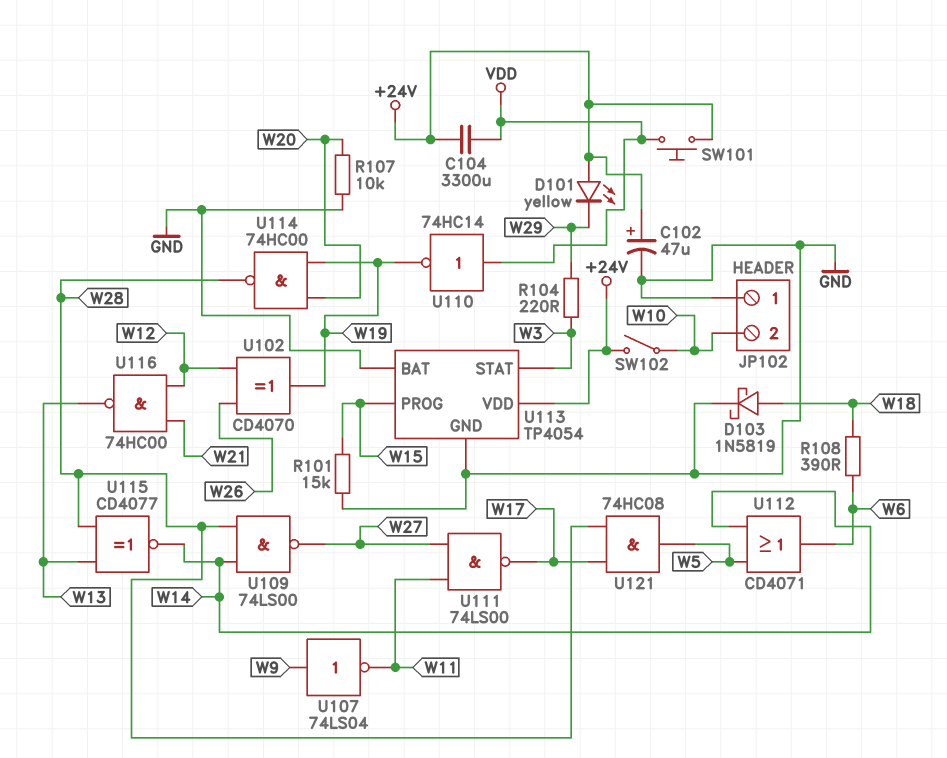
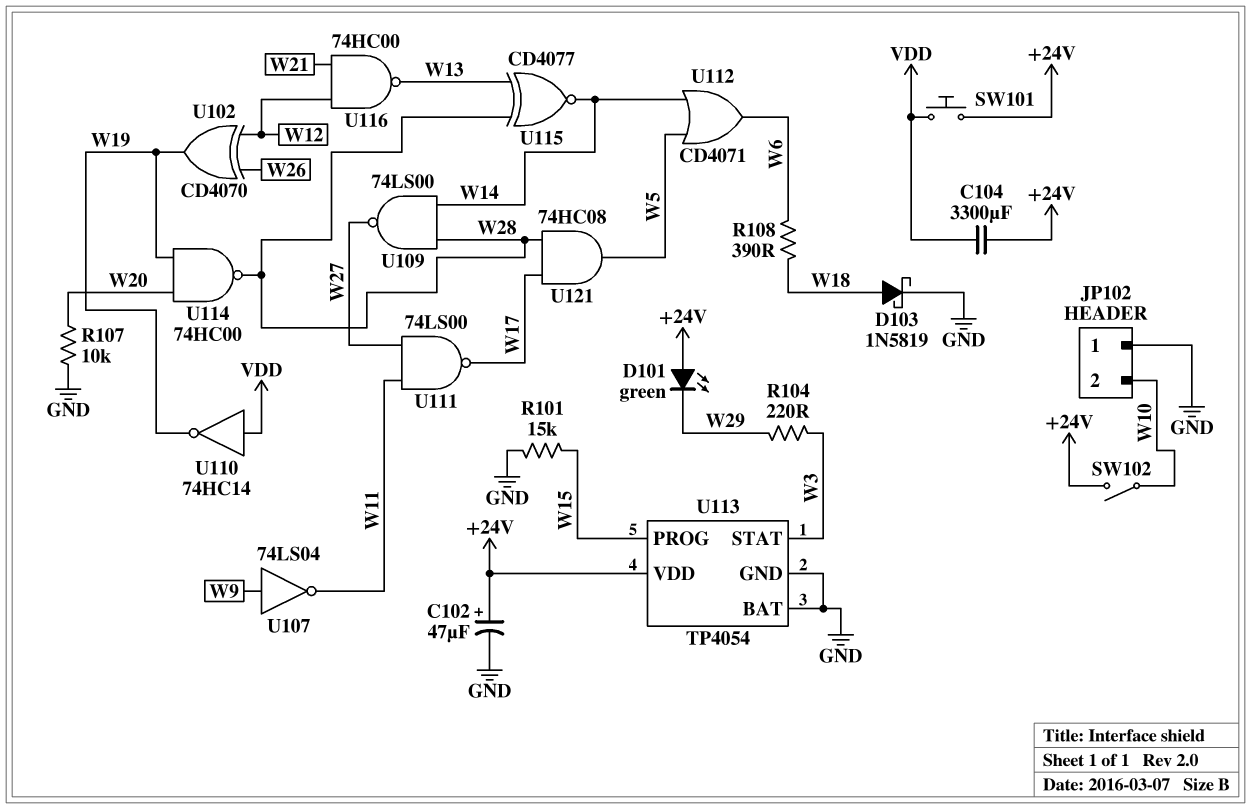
D101: LED yellow (A +24V, K W29) -> LED green (A +24V, K W29)

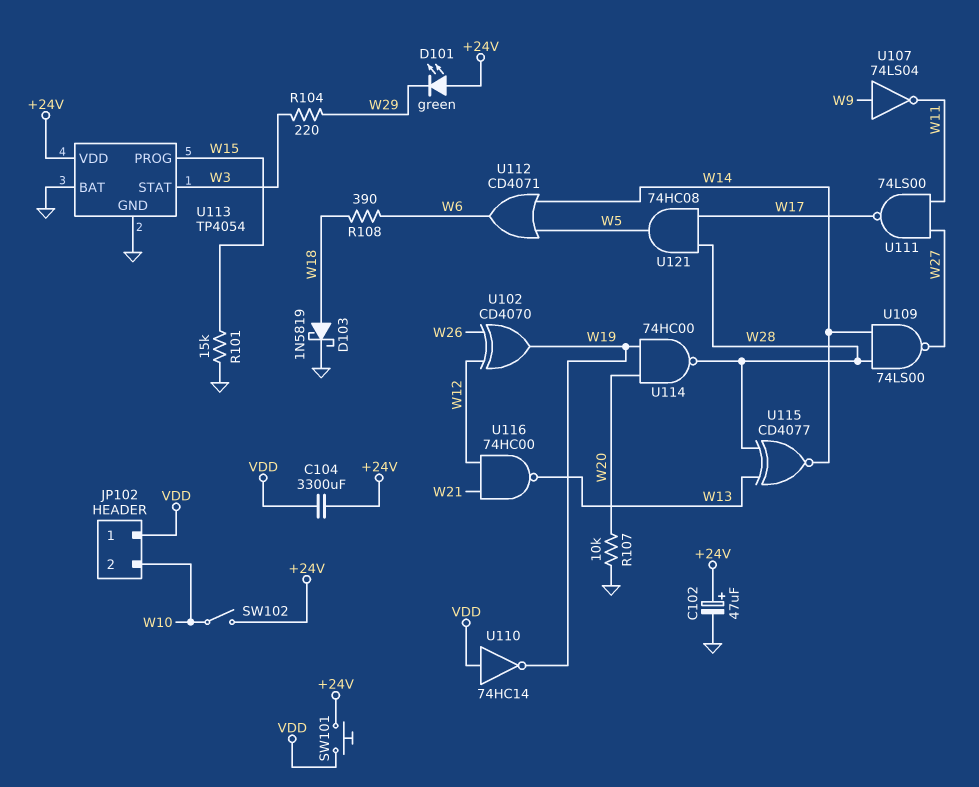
JP102 pin 1: GND -> VDD

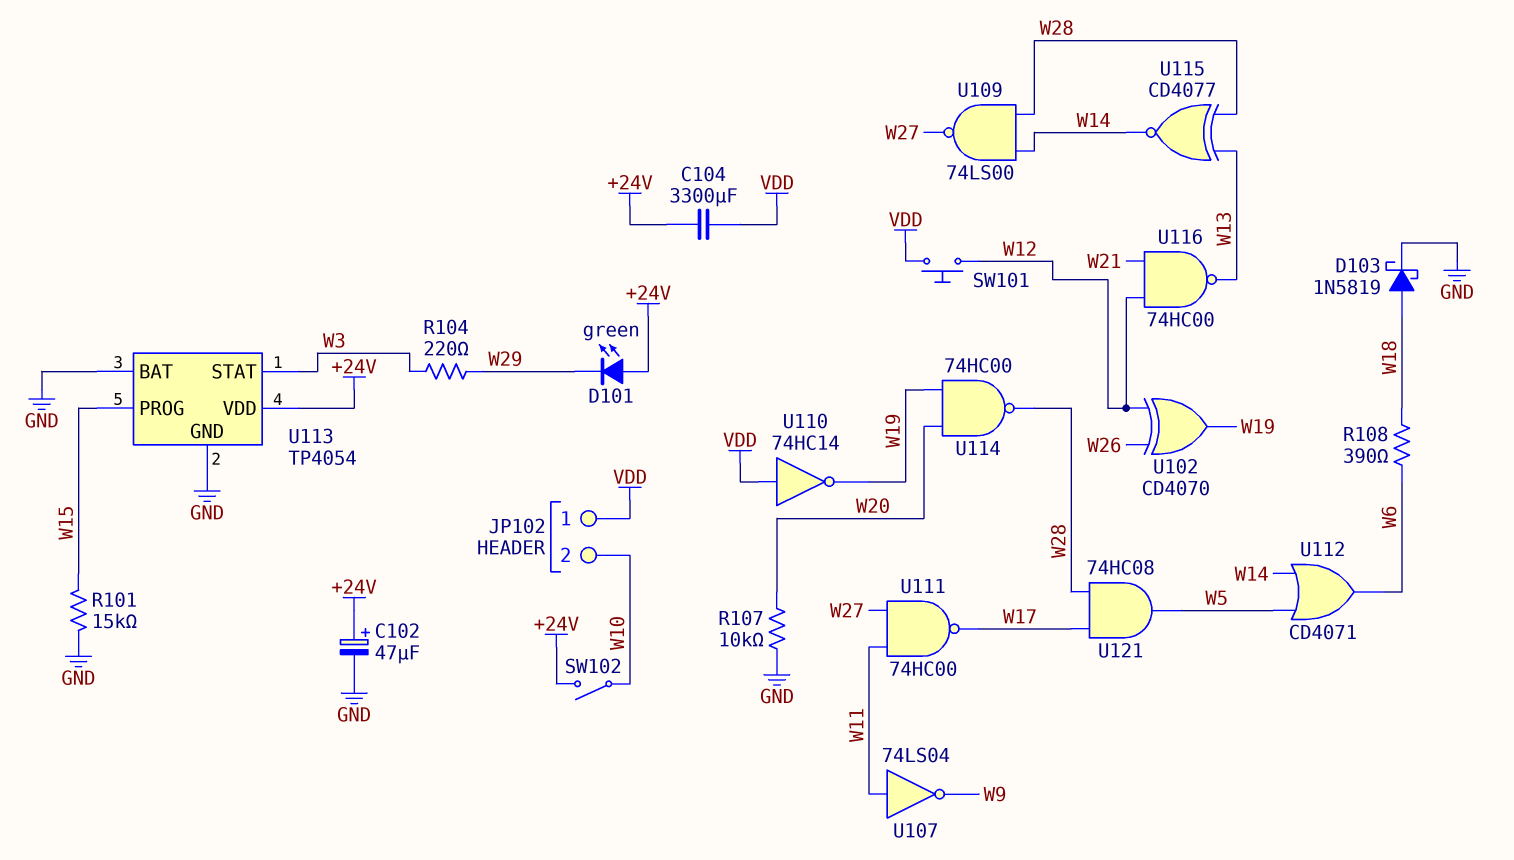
SW101: button (+24V, VDD) -> button (VDD, W12)
U107: NOT 74LS04 (in W9, out W11) -> NOT 74LS04 (in W11, out W9)
U111: NAND 74LS00 (in W11, in W27, out W17) -> NAND 74HC00 (in W11, in W27, out W17)

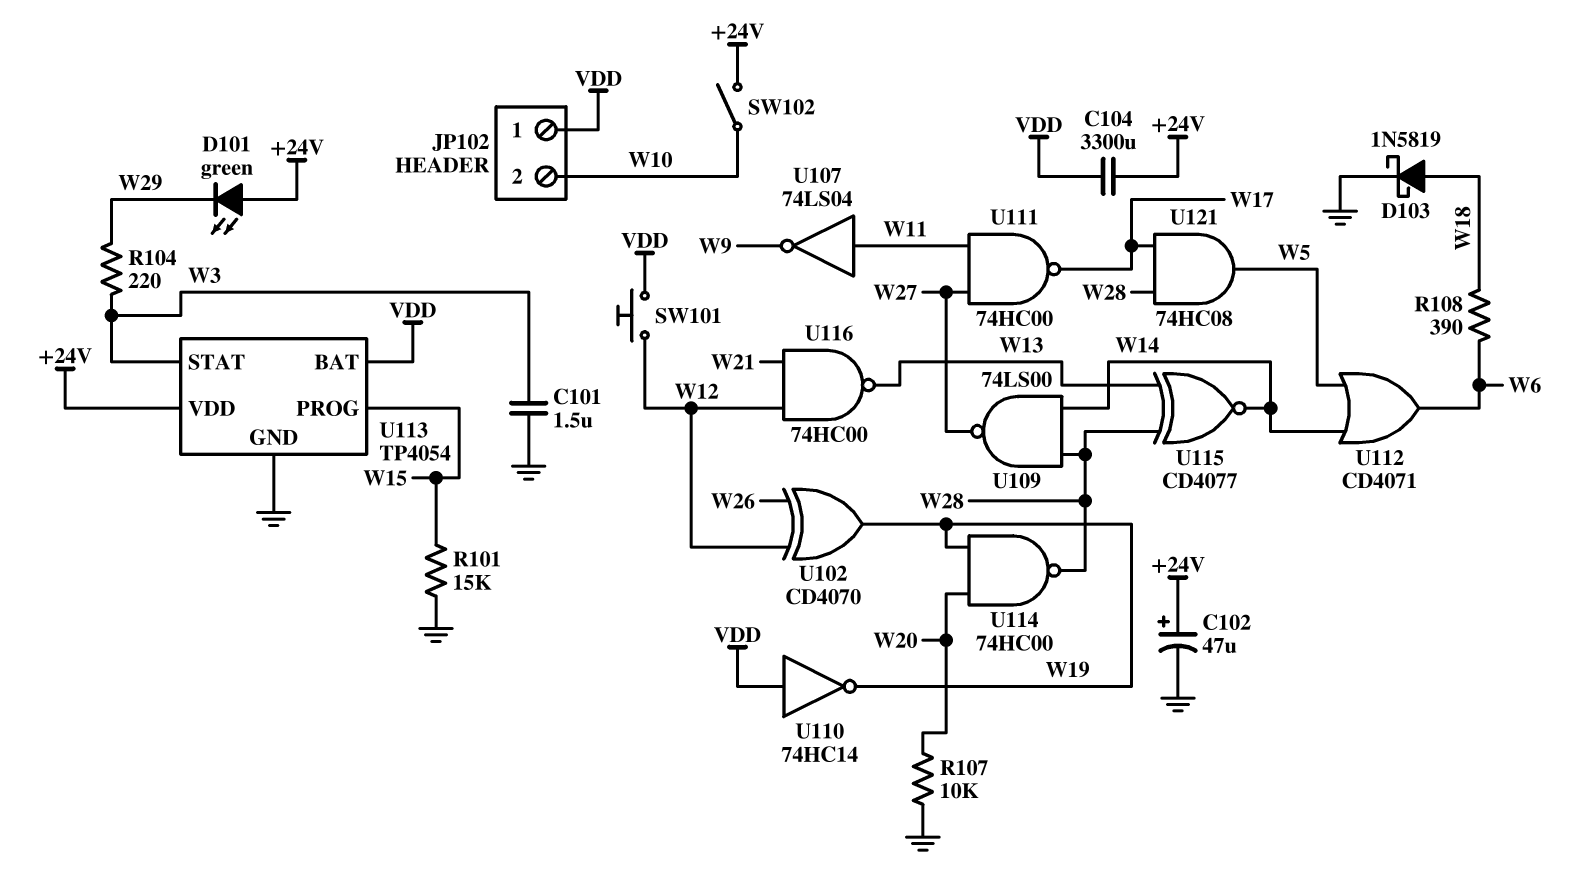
C101: none -> 1.5uF (GND, W3)
U113 pin BAT: GND -> VDD

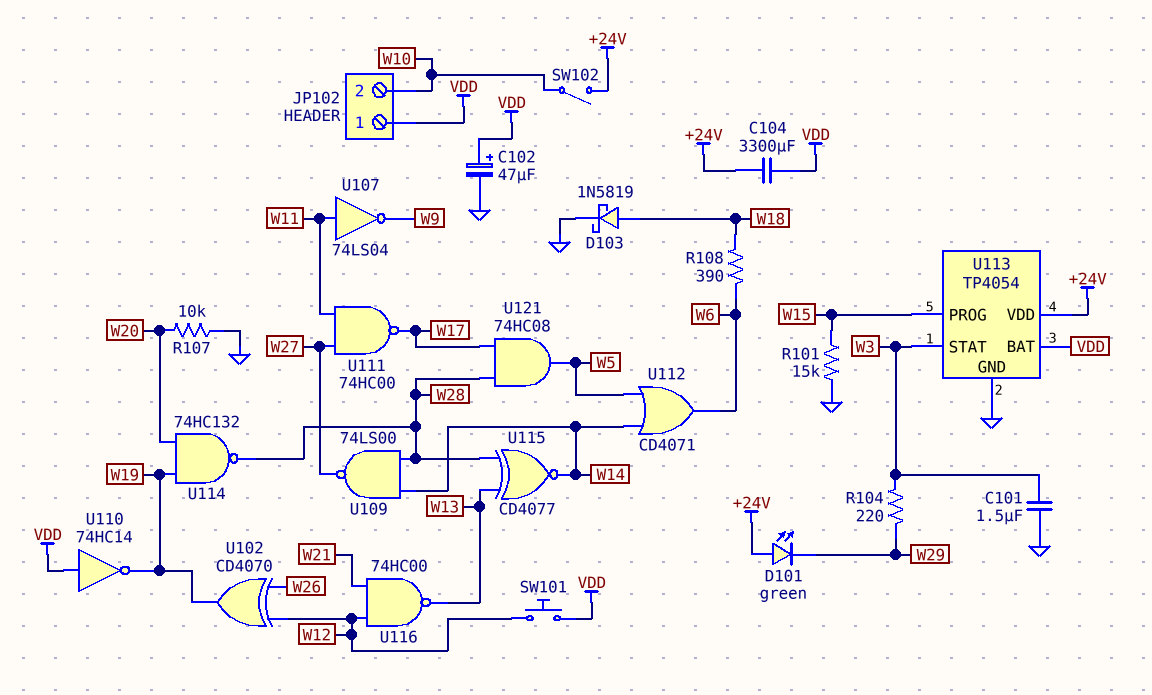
C102: 47uF (plus +24V, minus GND) -> 47uF (plus VDD, minus GND)
U114: NAND 74HC00 (in W19, in W20, out W28) -> NAND 74HC132 (in W19, in W20, out W28)

